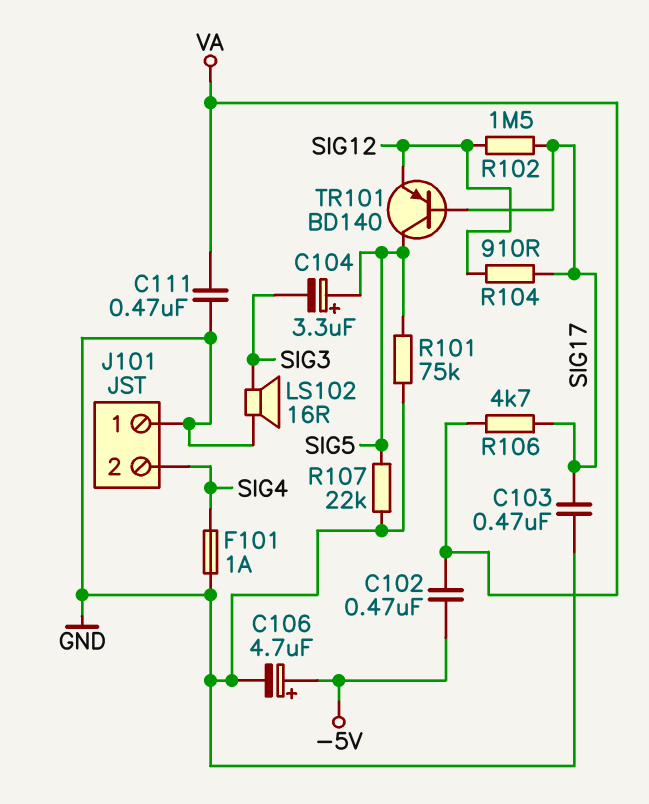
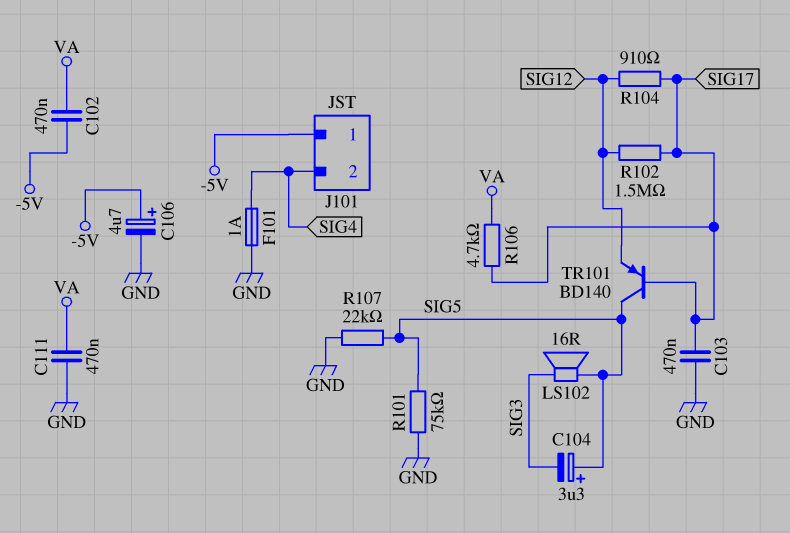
J101 pin 1: GND -> -5V
LS102: speaker 16R (GND, SIG3) -> speaker 16R (SIG3, SIG5)

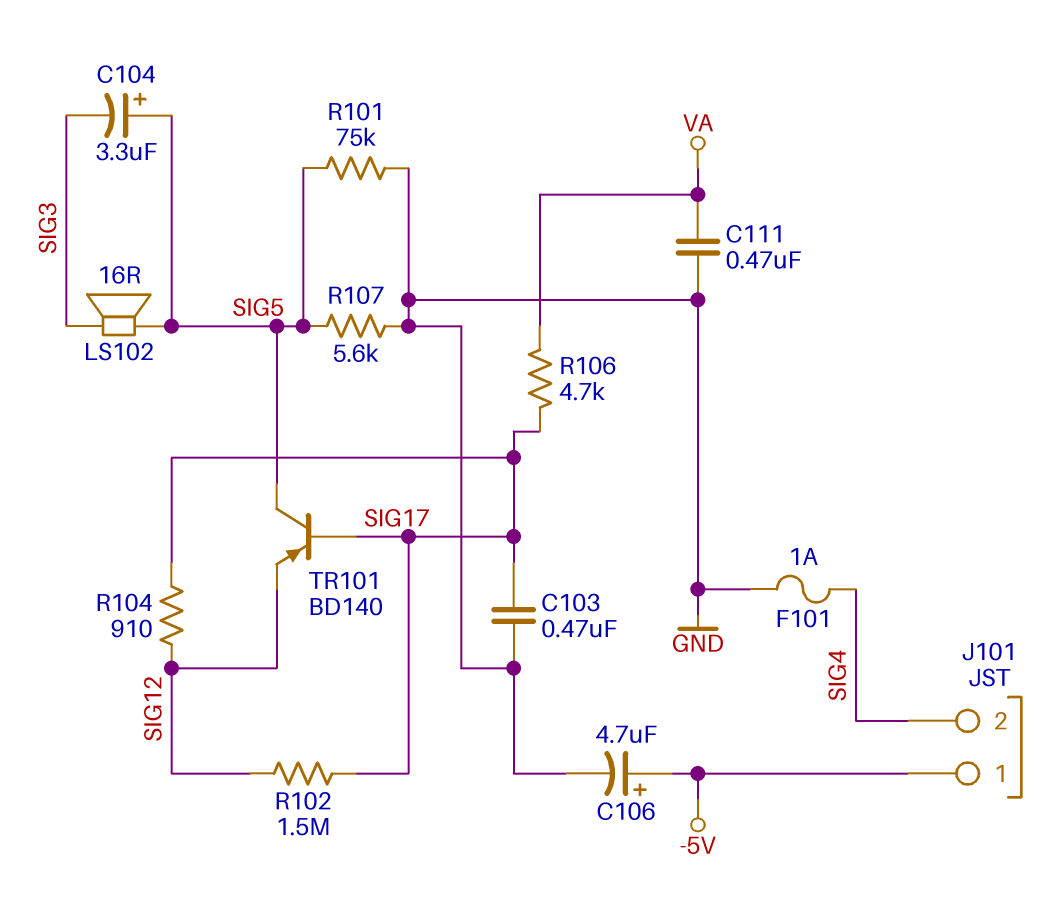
C102: 470nF (-5V, VA) -> none
R107: 22k (GND, SIG5) -> 5.6k (GND, SIG5)

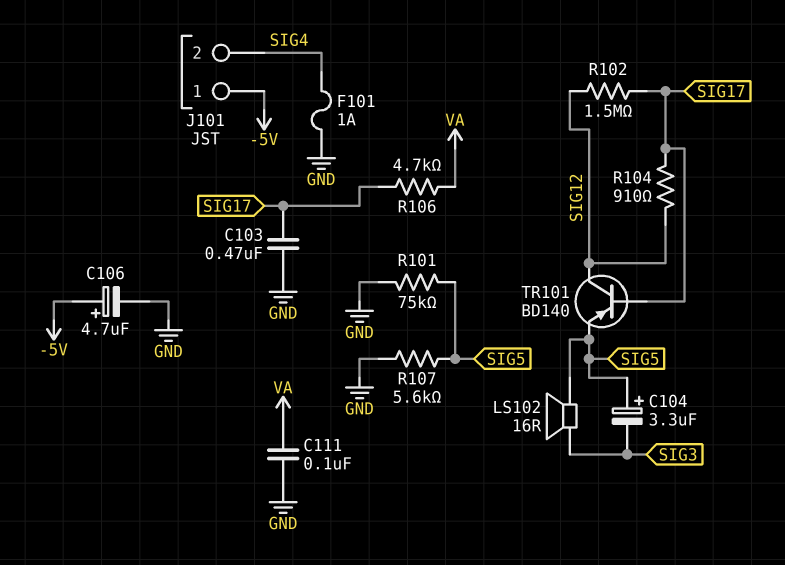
C111: 470nF (GND, VA) -> 100nF (GND, VA)
TR101: PNP BD140 (B SIG17, C SIG5, E SIG12) -> PNP BD140 (B SIG17, C SIG12, E SIG5)

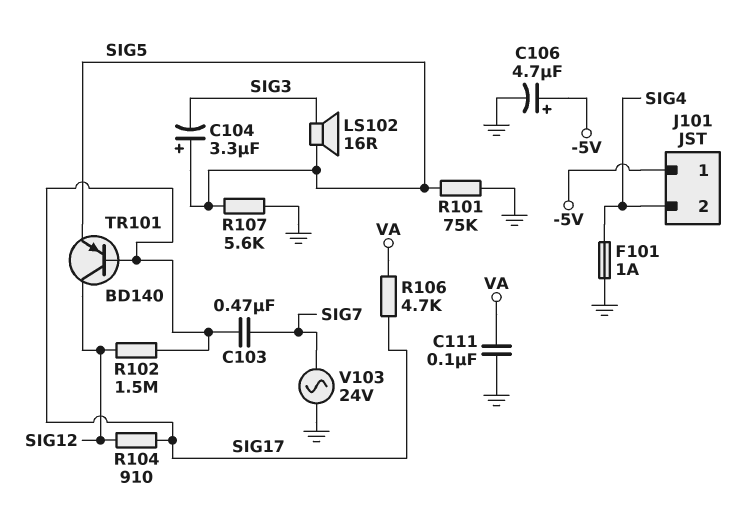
C103: 470nF (GND, SIG17) -> 470nF (SIG7, SIG17)
V103: none -> AC 24V (GND, SIG7)

